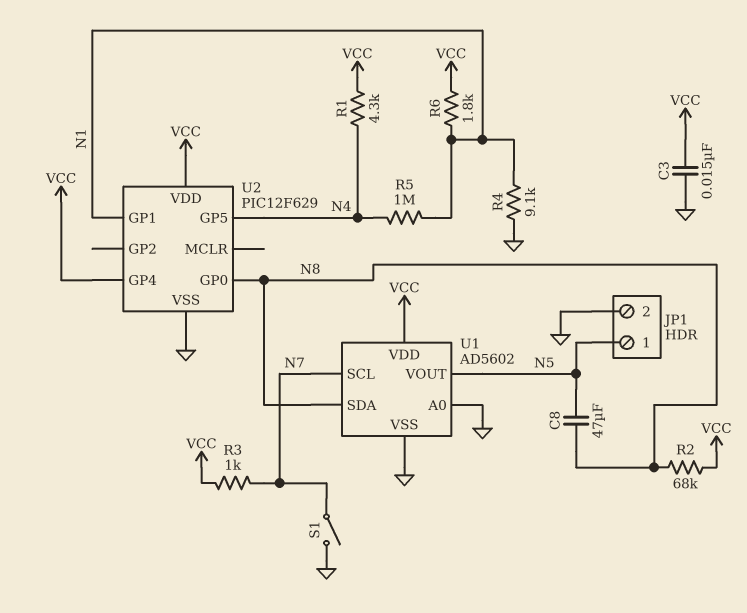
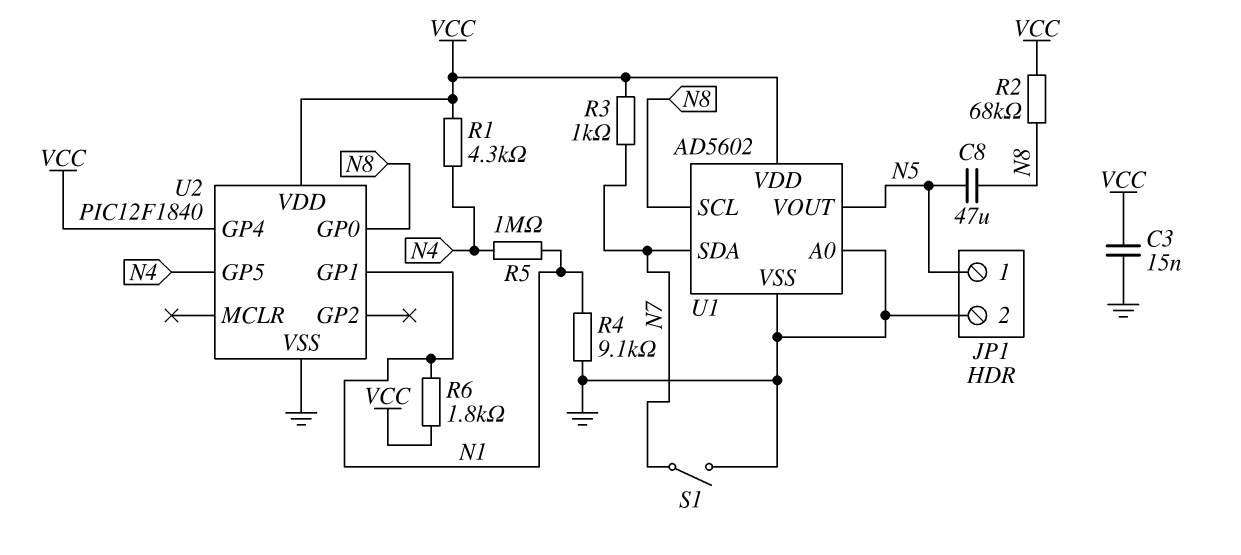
U1 pin SCL: N7 -> N8
U1 pin SDA: N8 -> N7
U2: PIC12F629 -> PIC12F1840

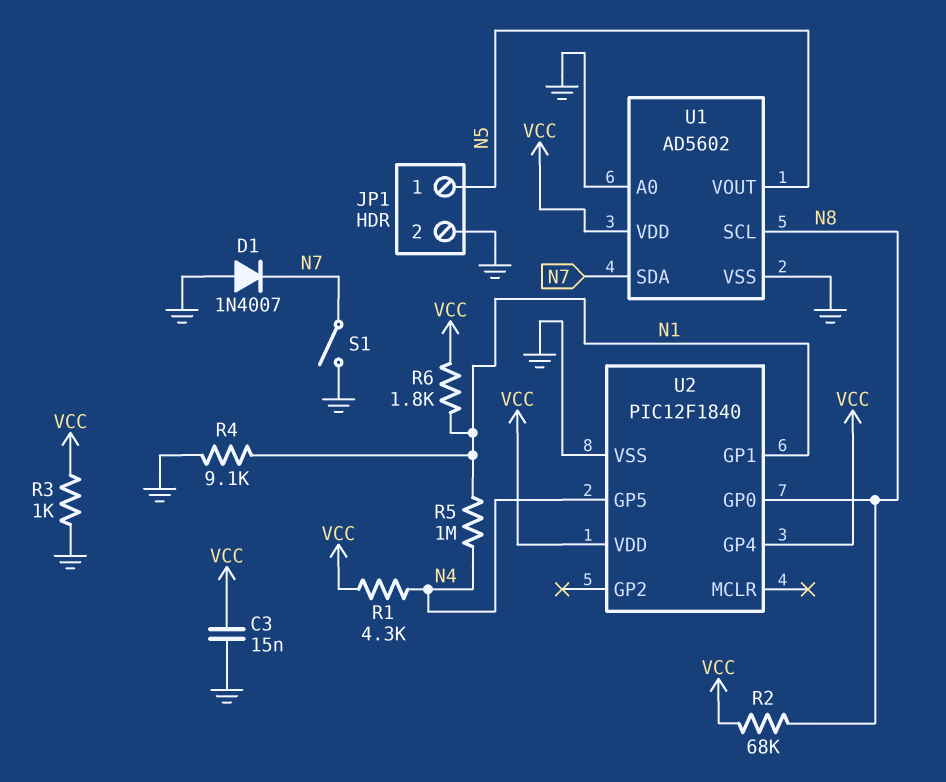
C8: 47uF (N5, N8) -> none
D1: none -> diode 1N4007 (A GND, K N7)
R3: 1k (N7, VCC) -> 1k (GND, VCC)

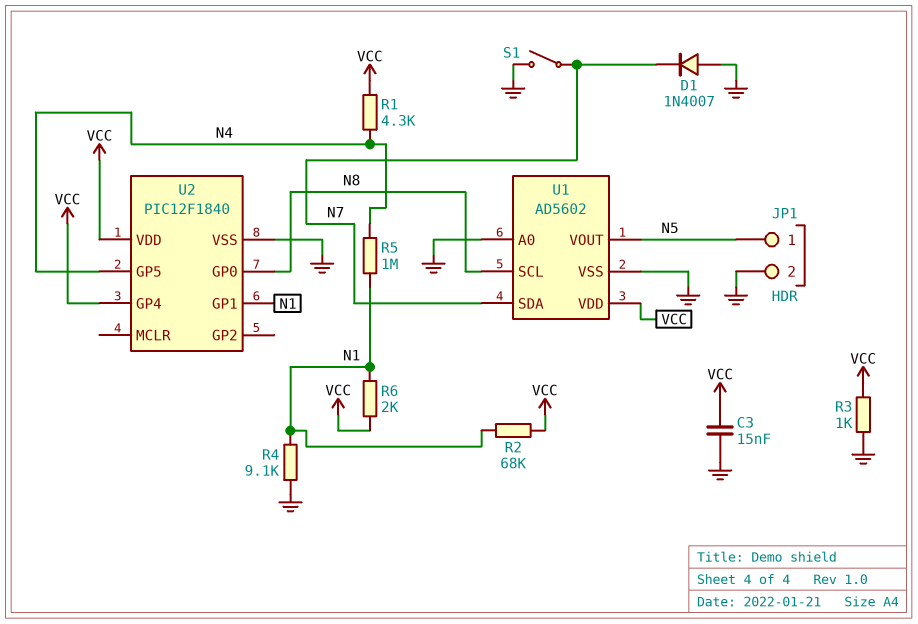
R2: 68k (N8, VCC) -> 68k (N1, VCC)
R6: 1.8k (N1, VCC) -> 2k (N1, VCC)

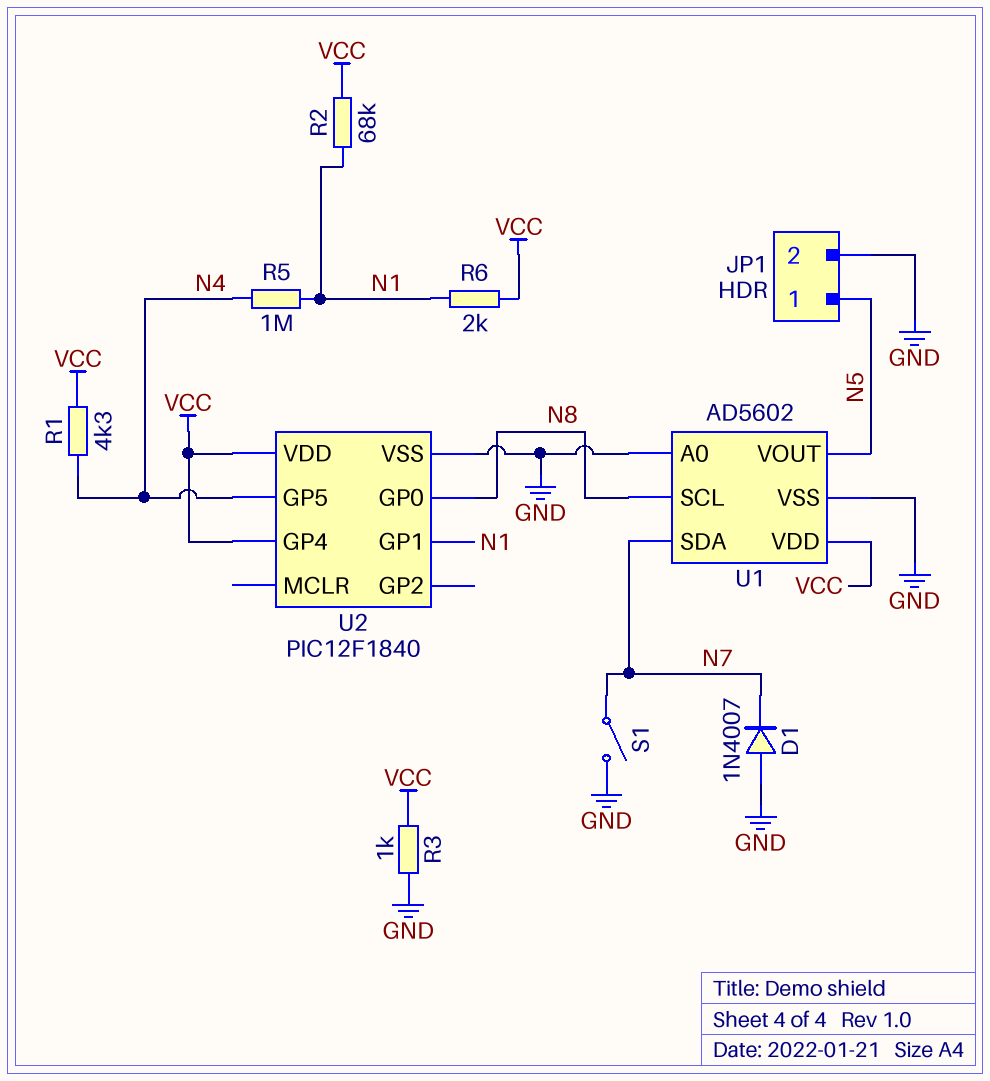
C3: 15nF (GND, VCC) -> none
R4: 9.1k (GND, N1) -> none

